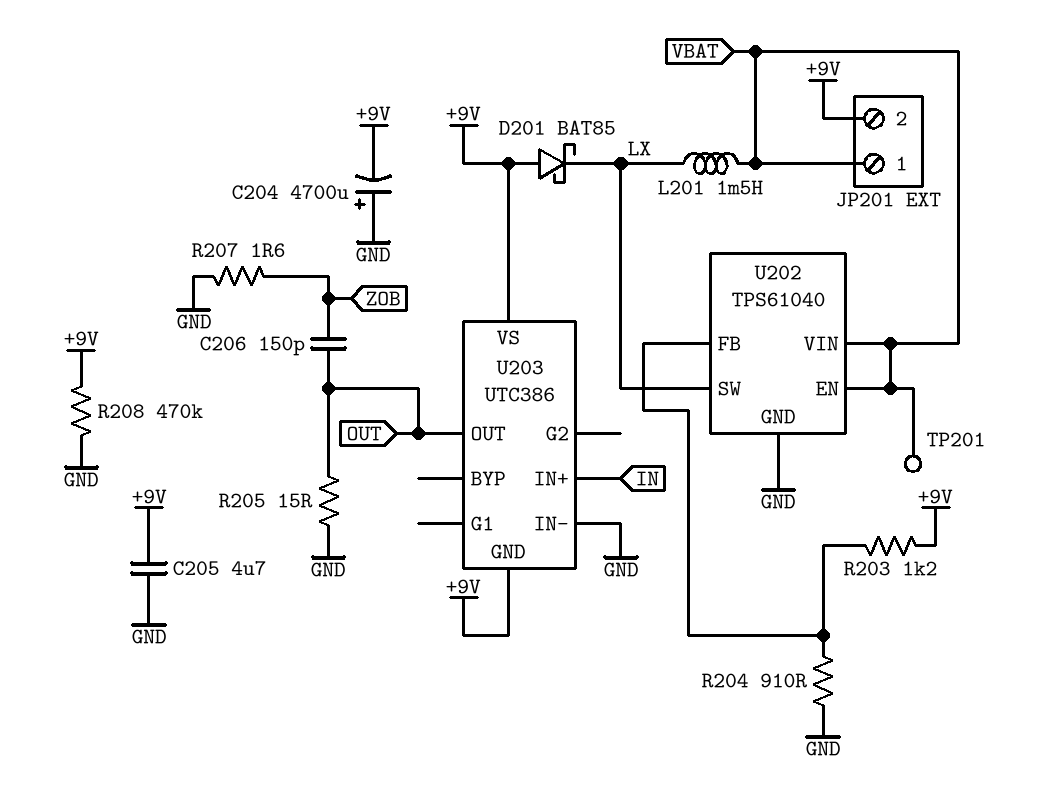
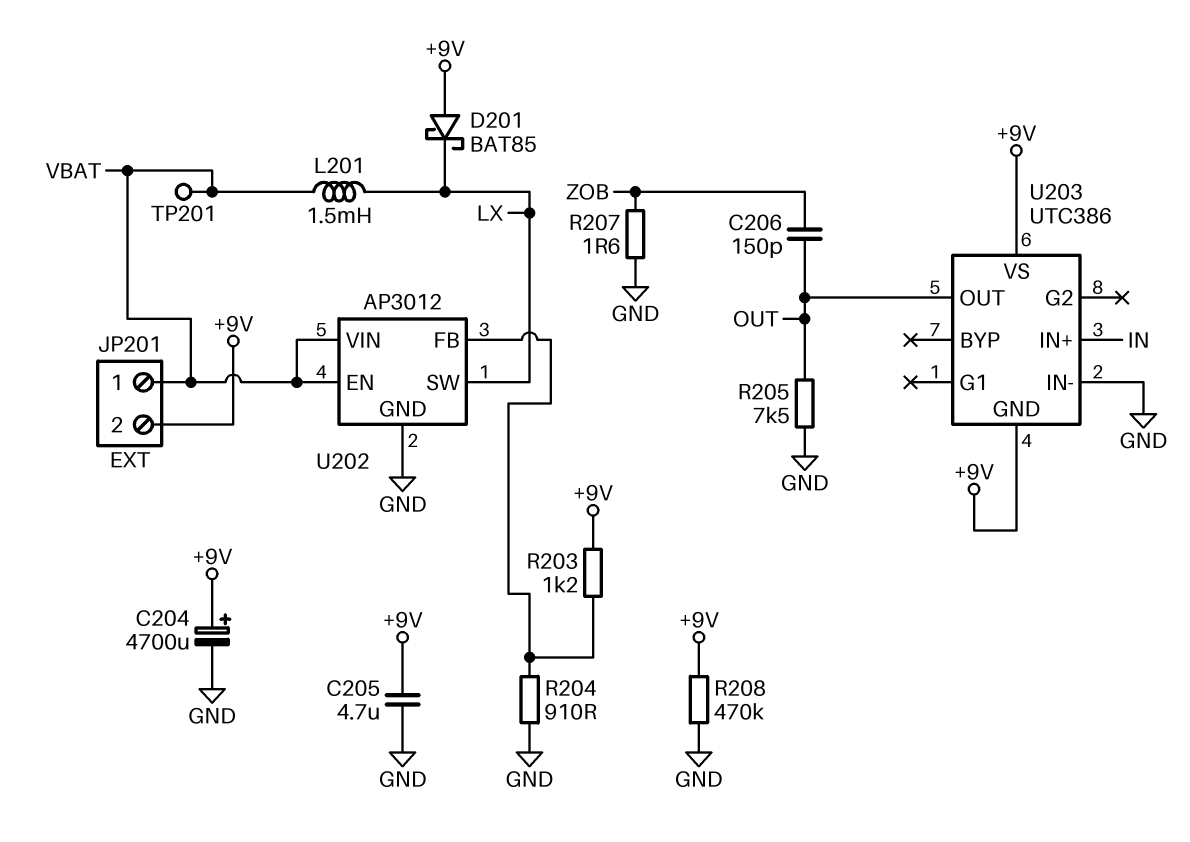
C204: 4700uF (plus GND, minus +9V) -> 4700uF (plus +9V, minus GND)
R205: 15 (GND, OUT) -> 7.5k (GND, OUT)
U202: TPS61040 -> AP3012

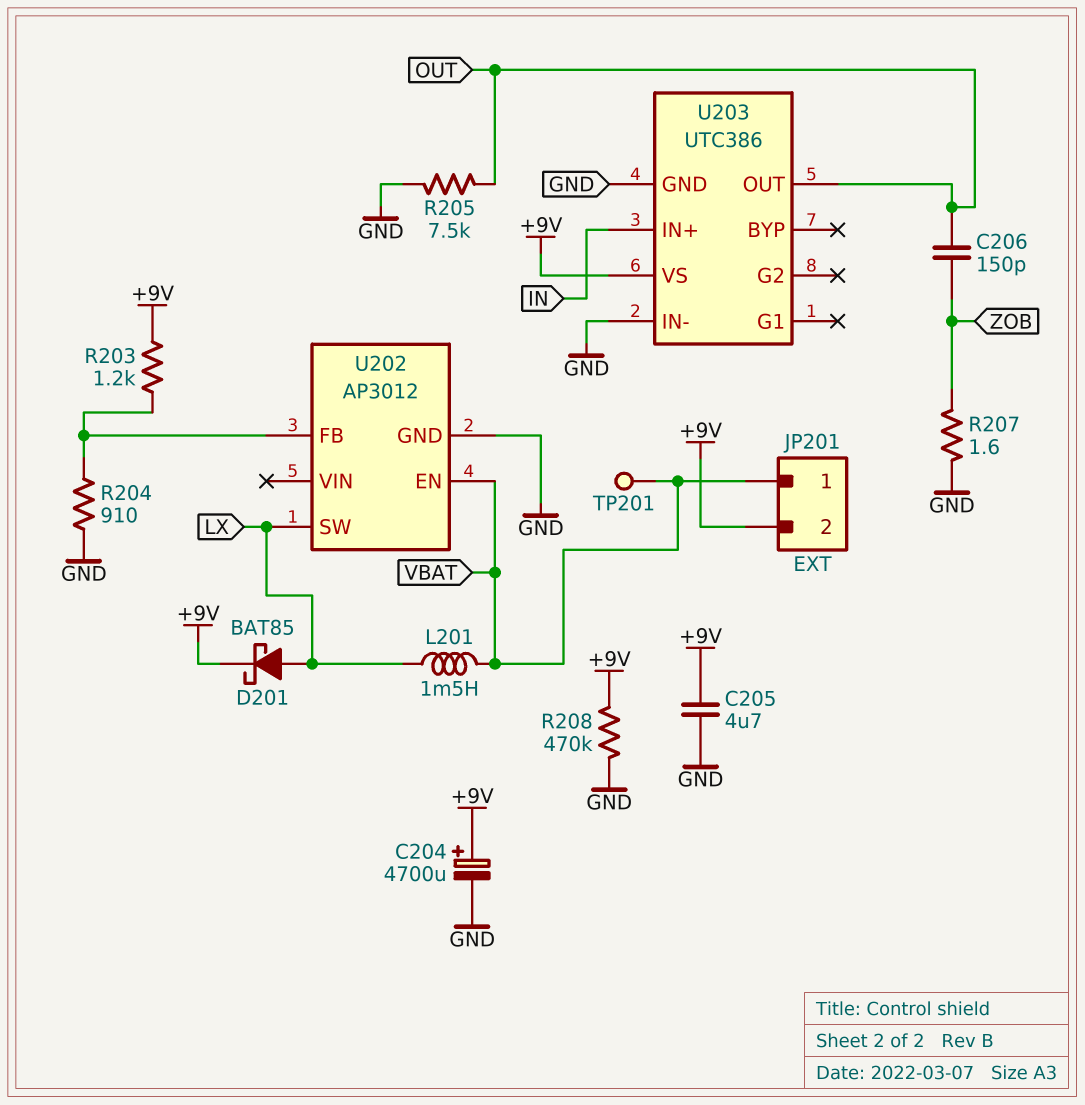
D201: schottky BAT85 (A +9V, K LX) -> schottky BAT85 (A LX, K +9V)
U202 pin VIN: VBAT -> none
U203 pin GND: +9V -> GND

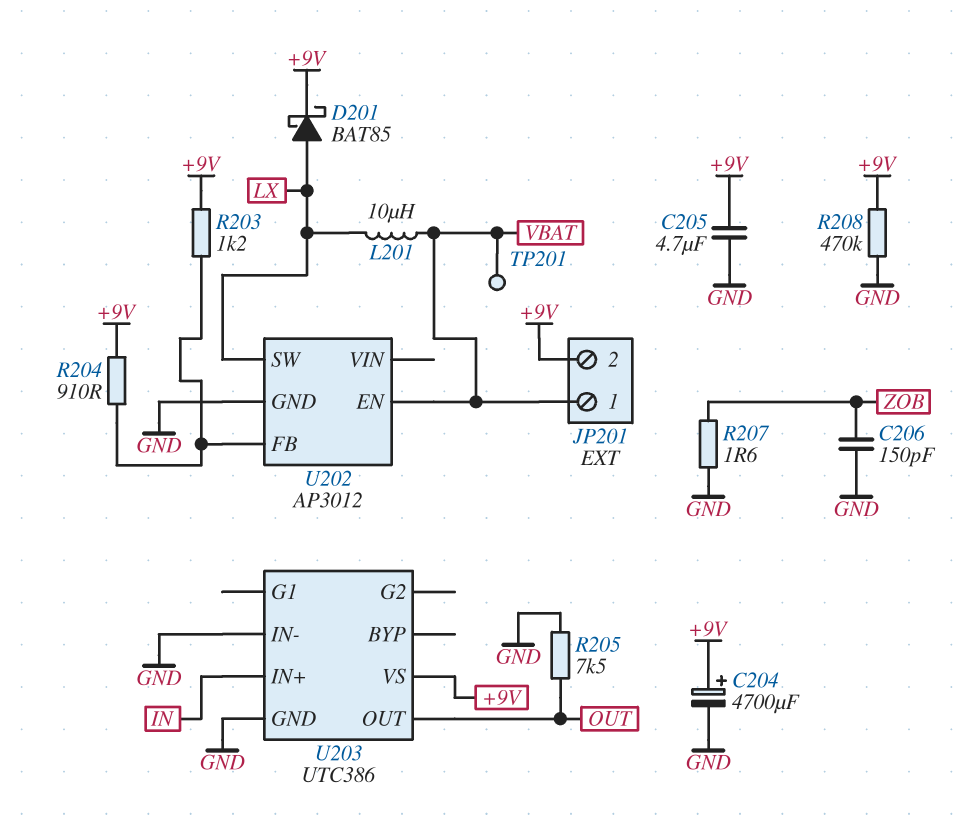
C206: 150pF (OUT, ZOB) -> 150pF (GND, ZOB)
L201: 1.5mH (LX, VBAT) -> 10uH (LX, VBAT)
R204: 910 (GND, U202/FB) -> 910 (+9V, U202/FB)

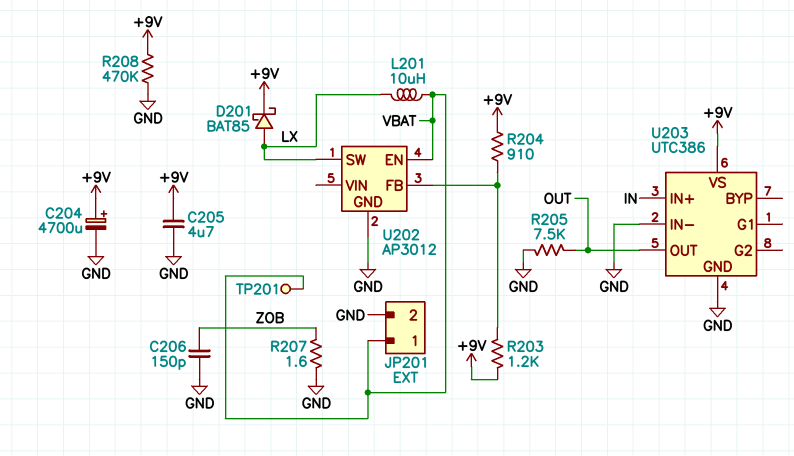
JP201 pin 2: +9V -> GND

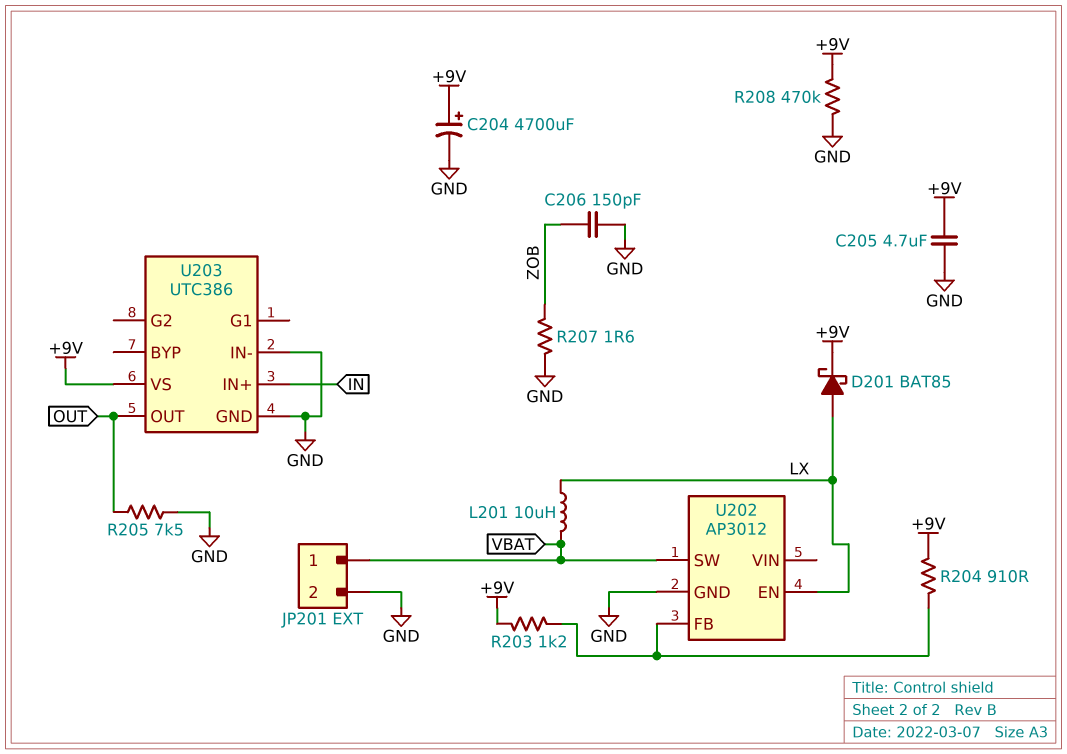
TP201: test point (VBAT) -> none
U202 pin EN: VBAT -> LX
U202 pin SW: LX -> VBAT

